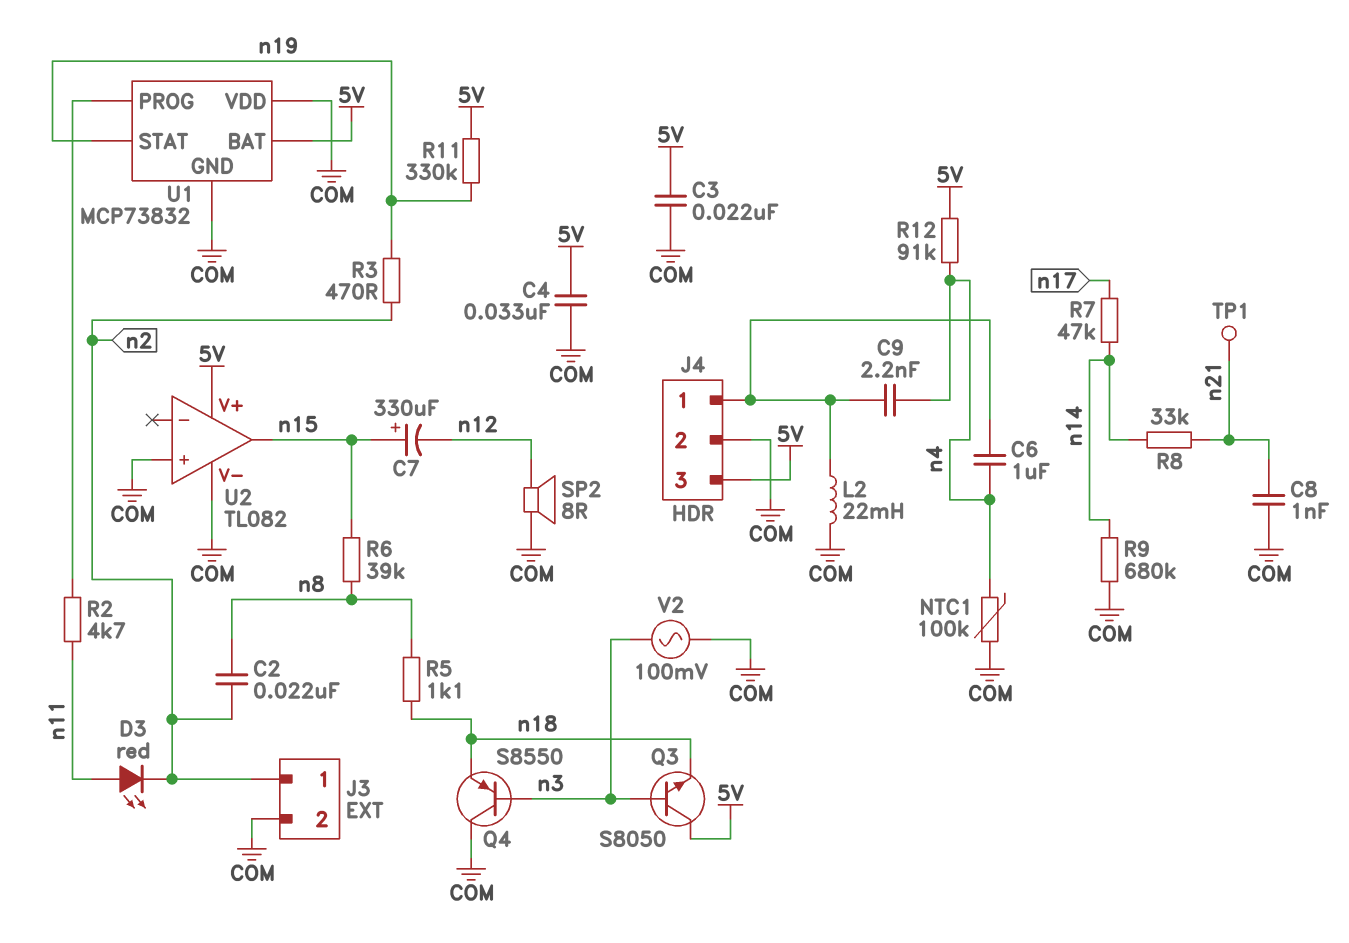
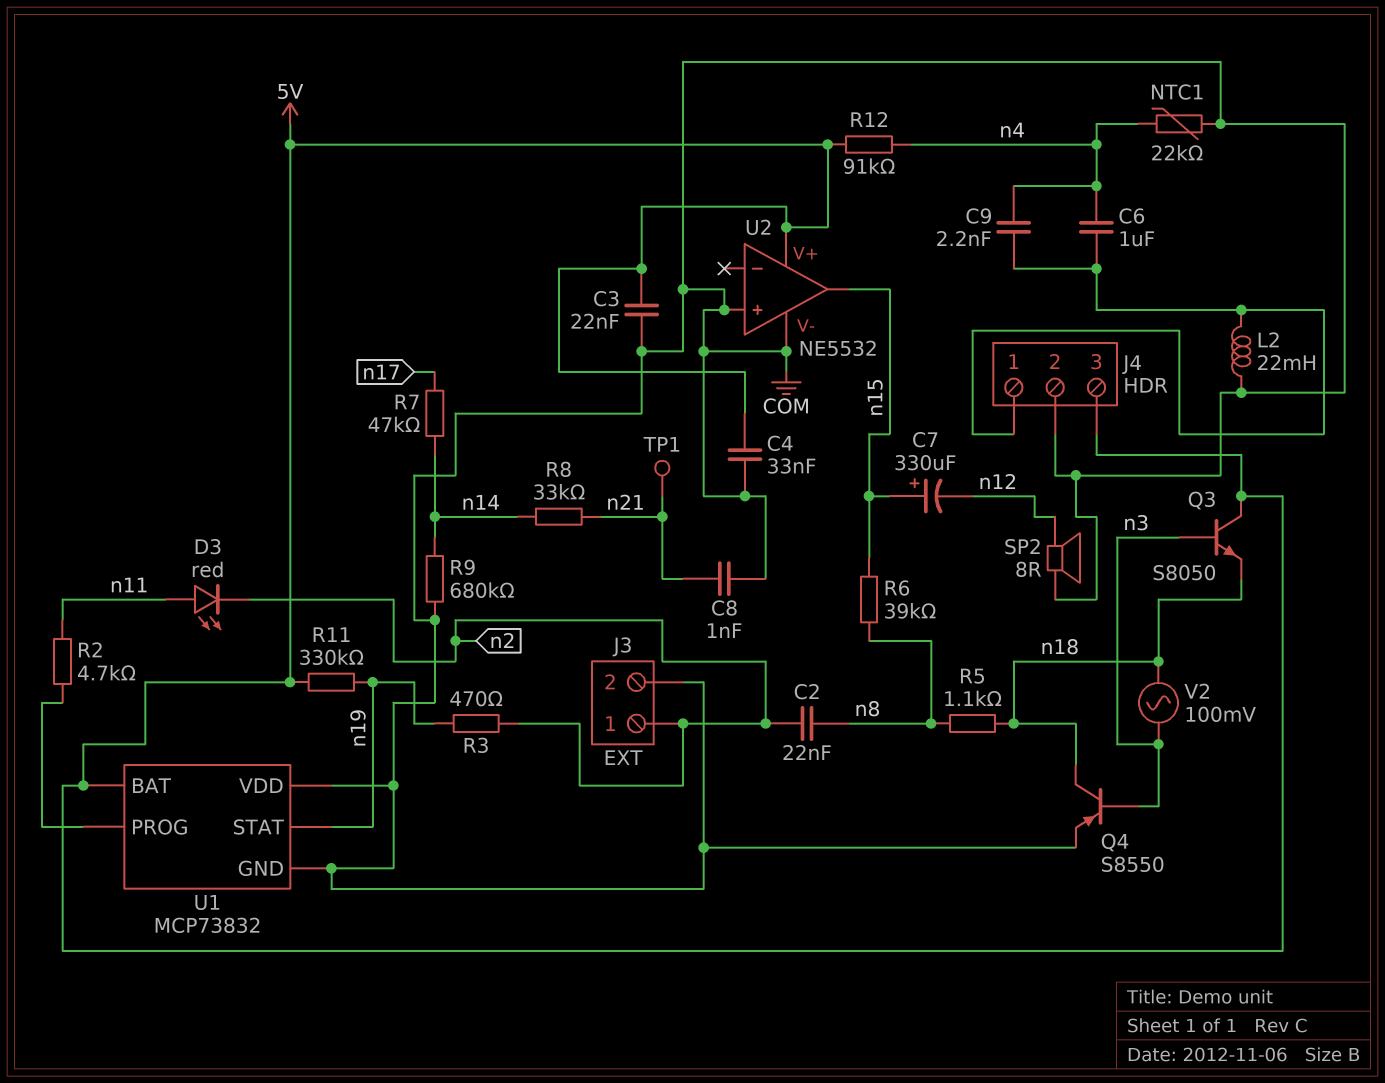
NTC1: 100k (COM, n4) -> 22k (COM, n4)
Q4: PNP S8550 (B n3, C COM, E n18) -> PNP S8550 (B n3, C n18, E COM)
U2: TL082 -> NE5532
V2: AC 100mV (COM, n3) -> AC 100mV (n3, n18)

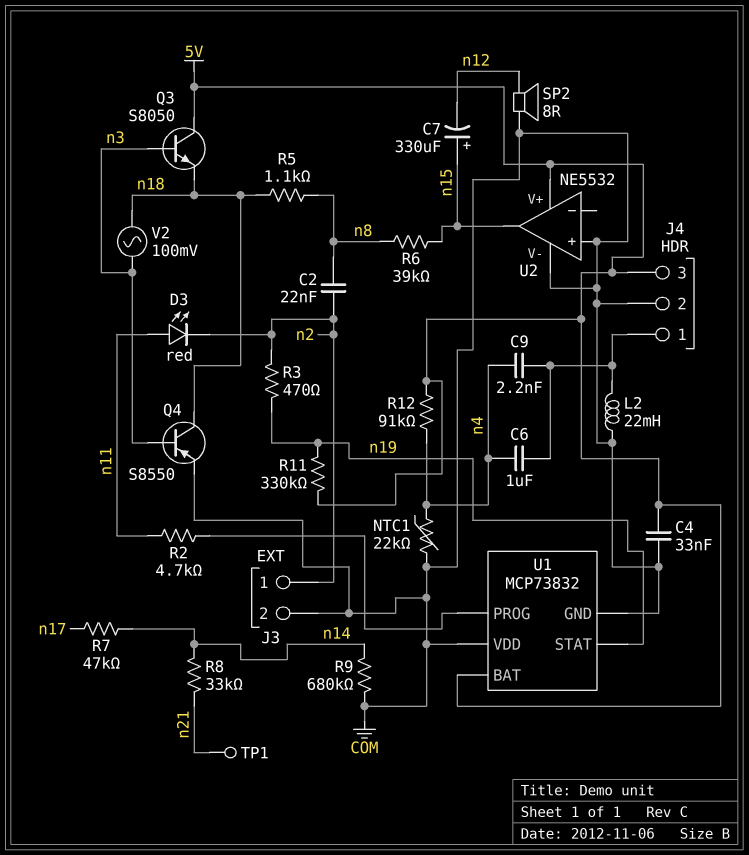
C3: 22nF (5V, COM) -> none
C8: 1nF (COM, n21) -> none

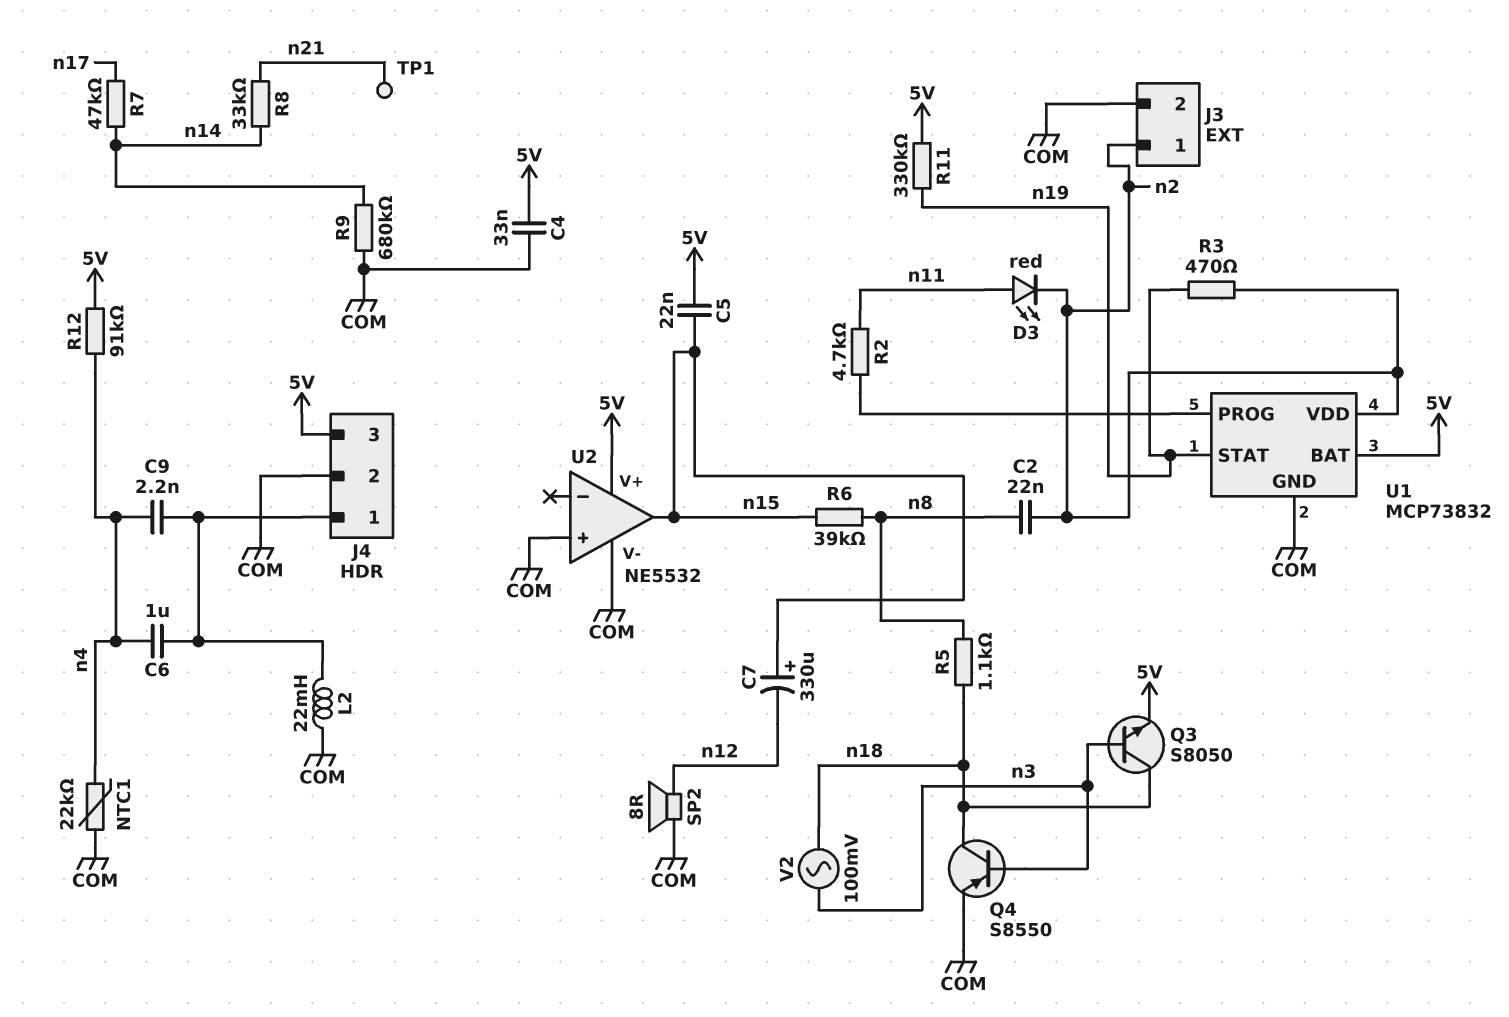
C5: none -> 22nF (5V, n15)
Q3: NPN S8050 (B n3, C 5V, E n18) -> NPN S8050 (B n3, C n18, E 5V)
U1 pin VDD: COM -> n2

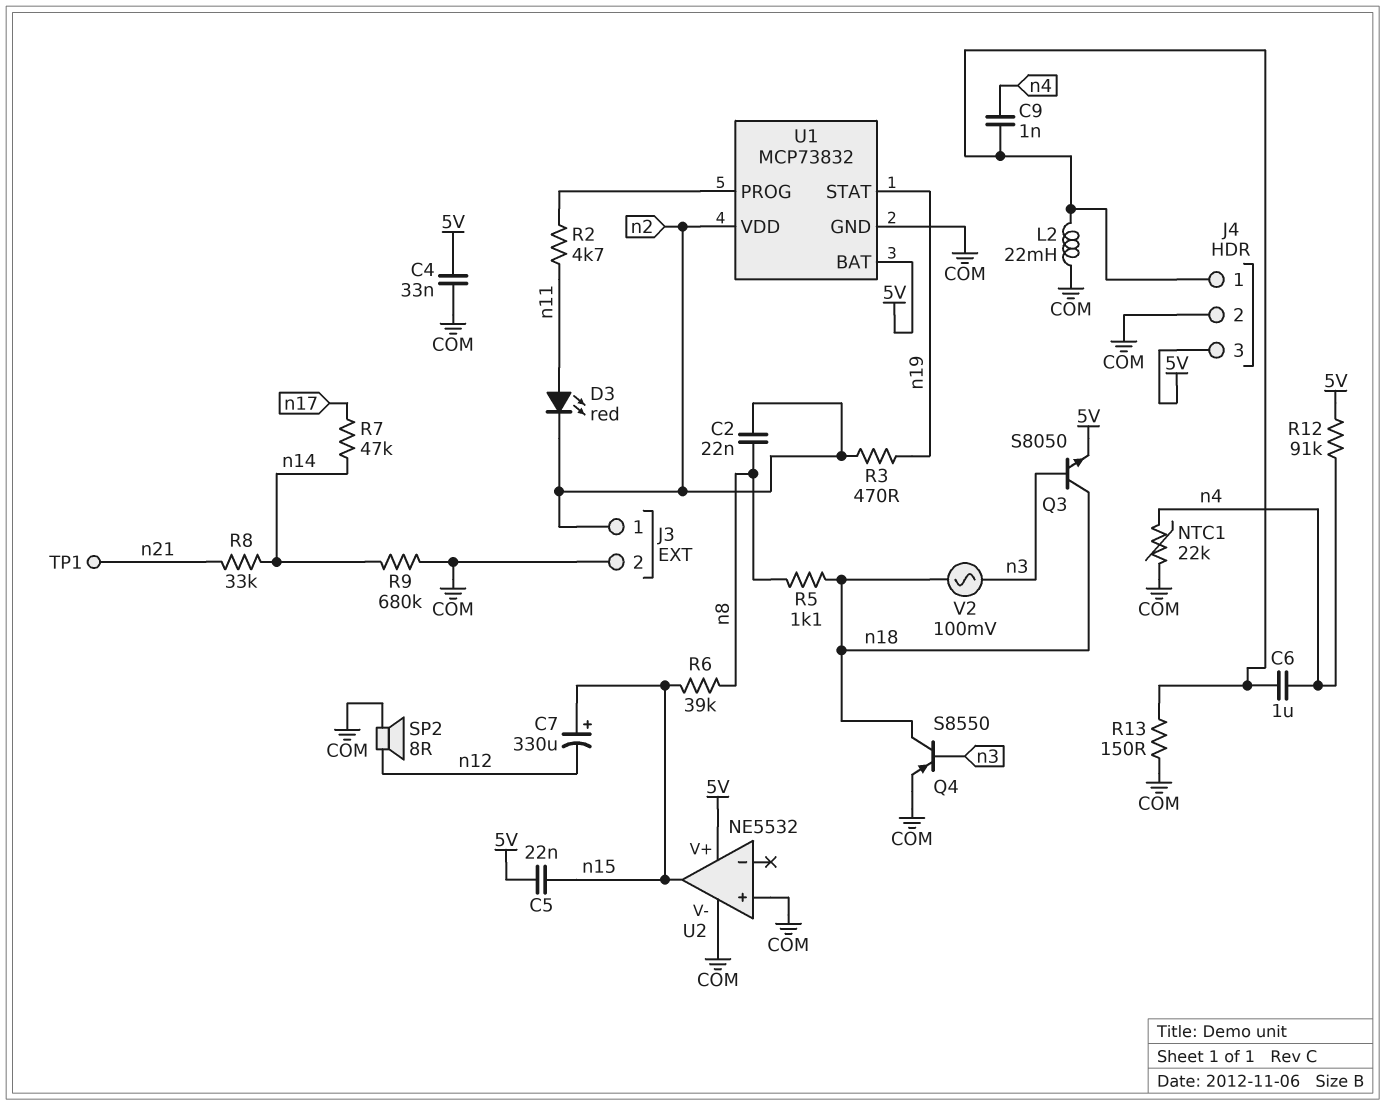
C9: 2.2nF (J4/1, n4) -> 1nF (J4/1, n4)
R11: 330k (5V, n19) -> none
R13: none -> 150 (COM, J4/1)

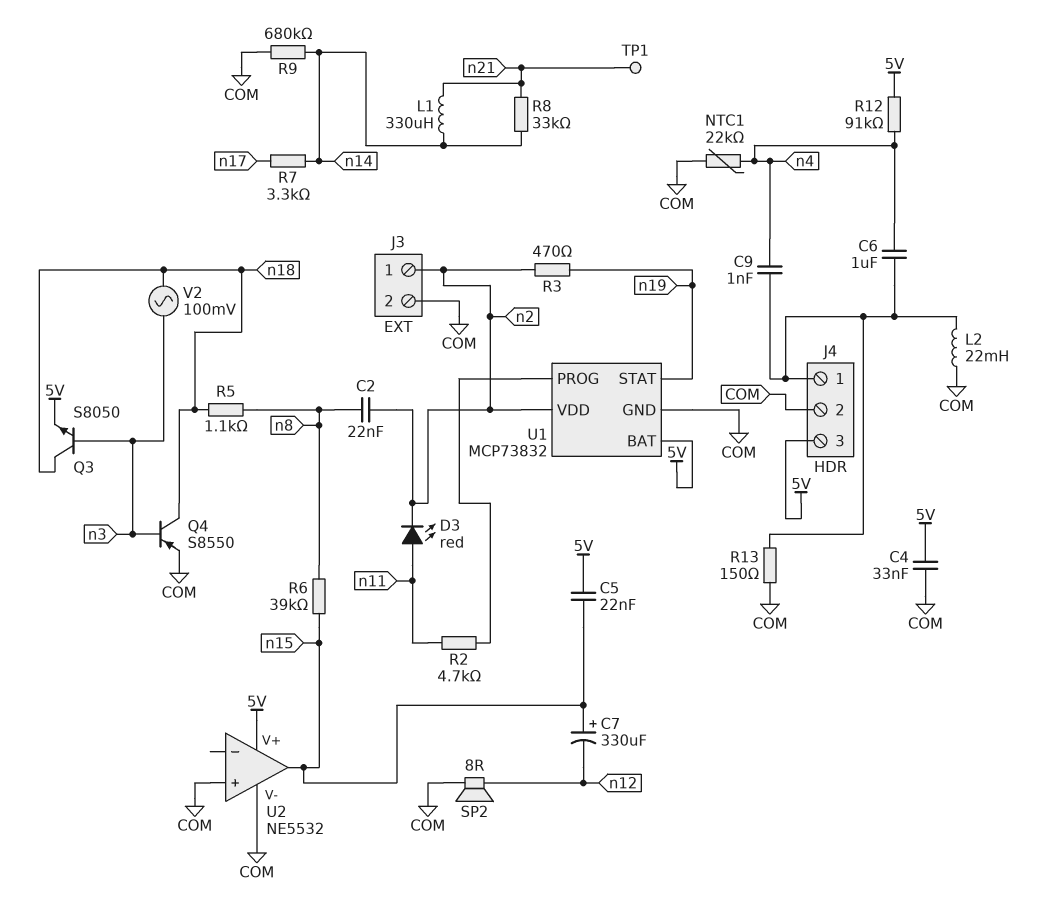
L1: none -> 330uH (n14, n21)
R7: 47k (n14, n17) -> 3.3k (n14, n17)

